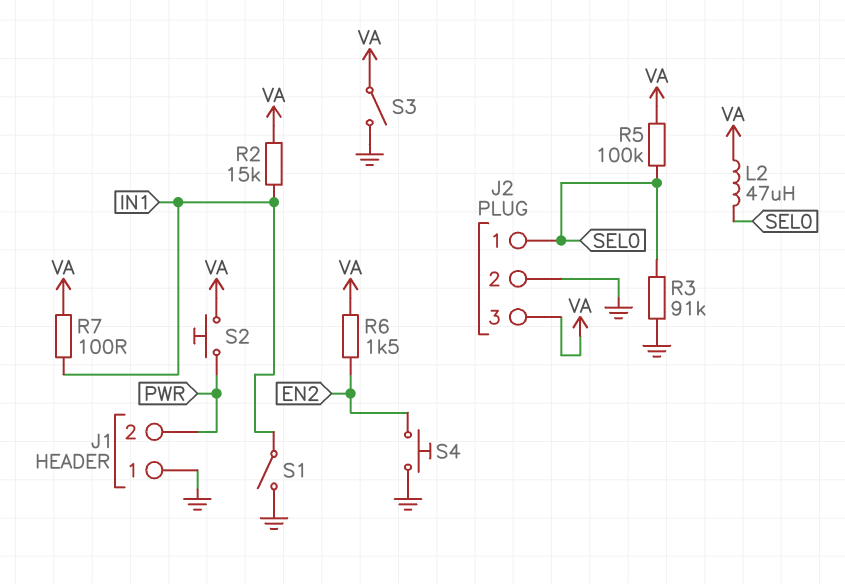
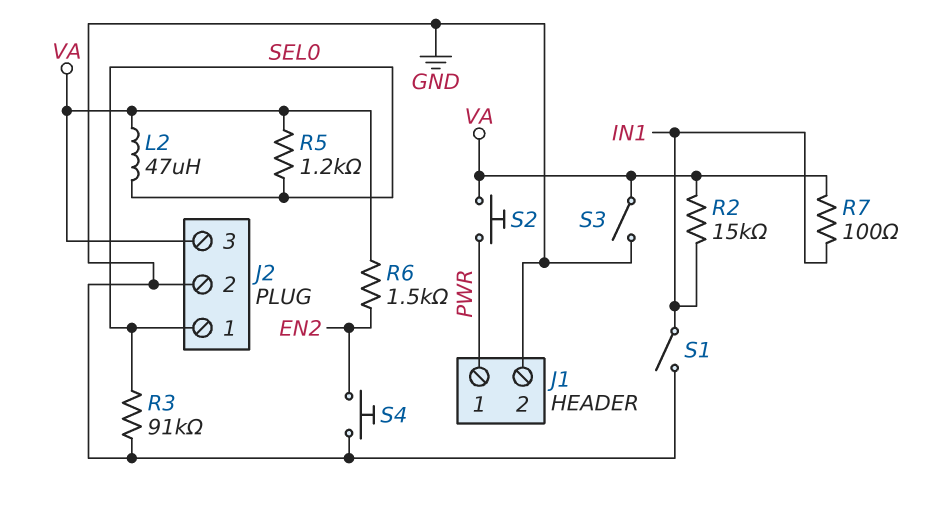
J1 pin 1: GND -> PWR
J1 pin 2: PWR -> GND
R5: 100k (SEL0, VA) -> 1.2k (SEL0, VA)

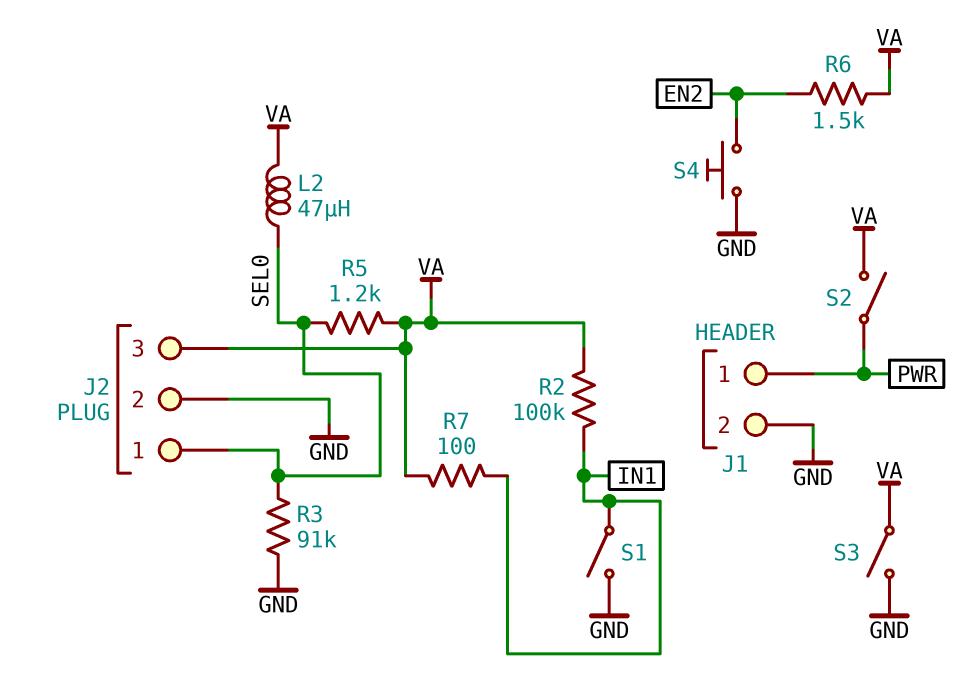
R2: 15k (IN1, VA) -> 100k (IN1, VA)
S2: button (PWR, VA) -> switch (PWR, VA)

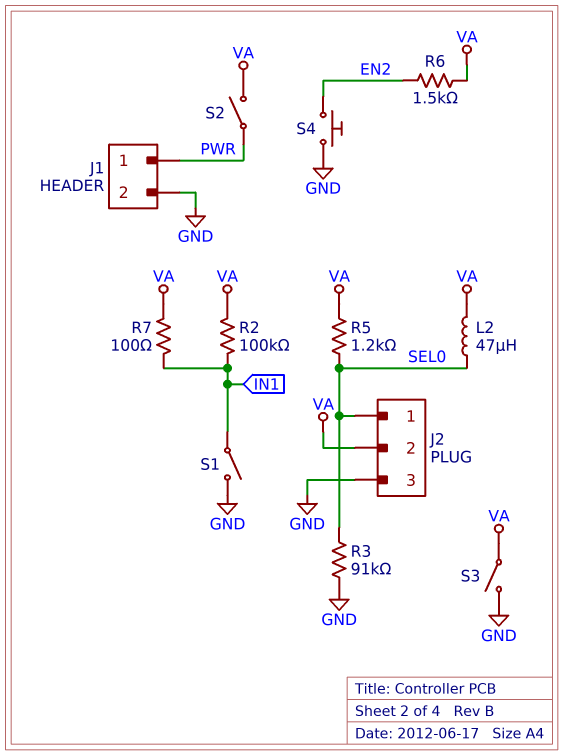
J2 pin 2: GND -> VA
J2 pin 3: VA -> GND

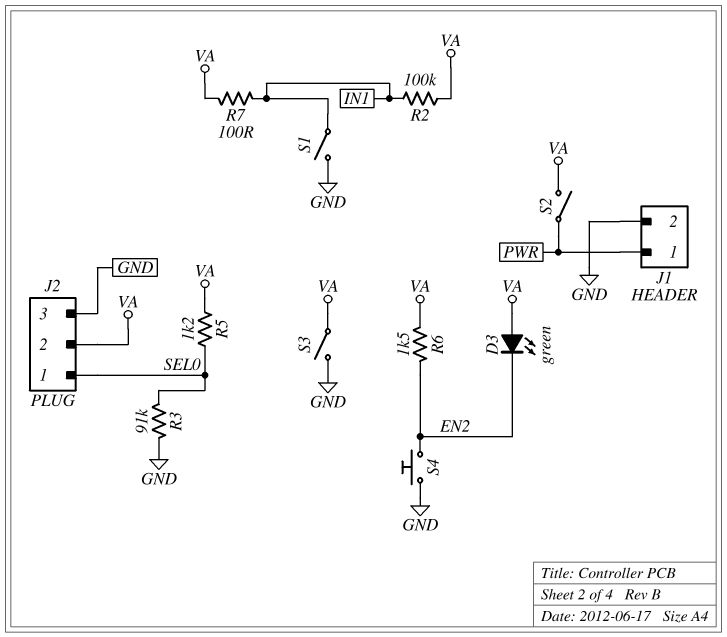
D3: none -> LED green (A VA, K EN2)
L2: 47uH (SEL0, VA) -> none

